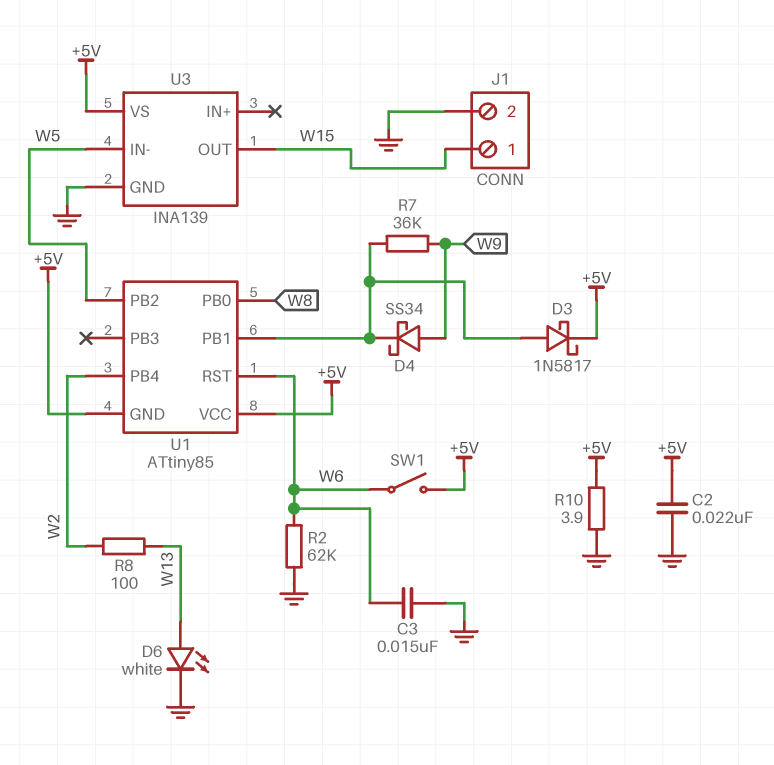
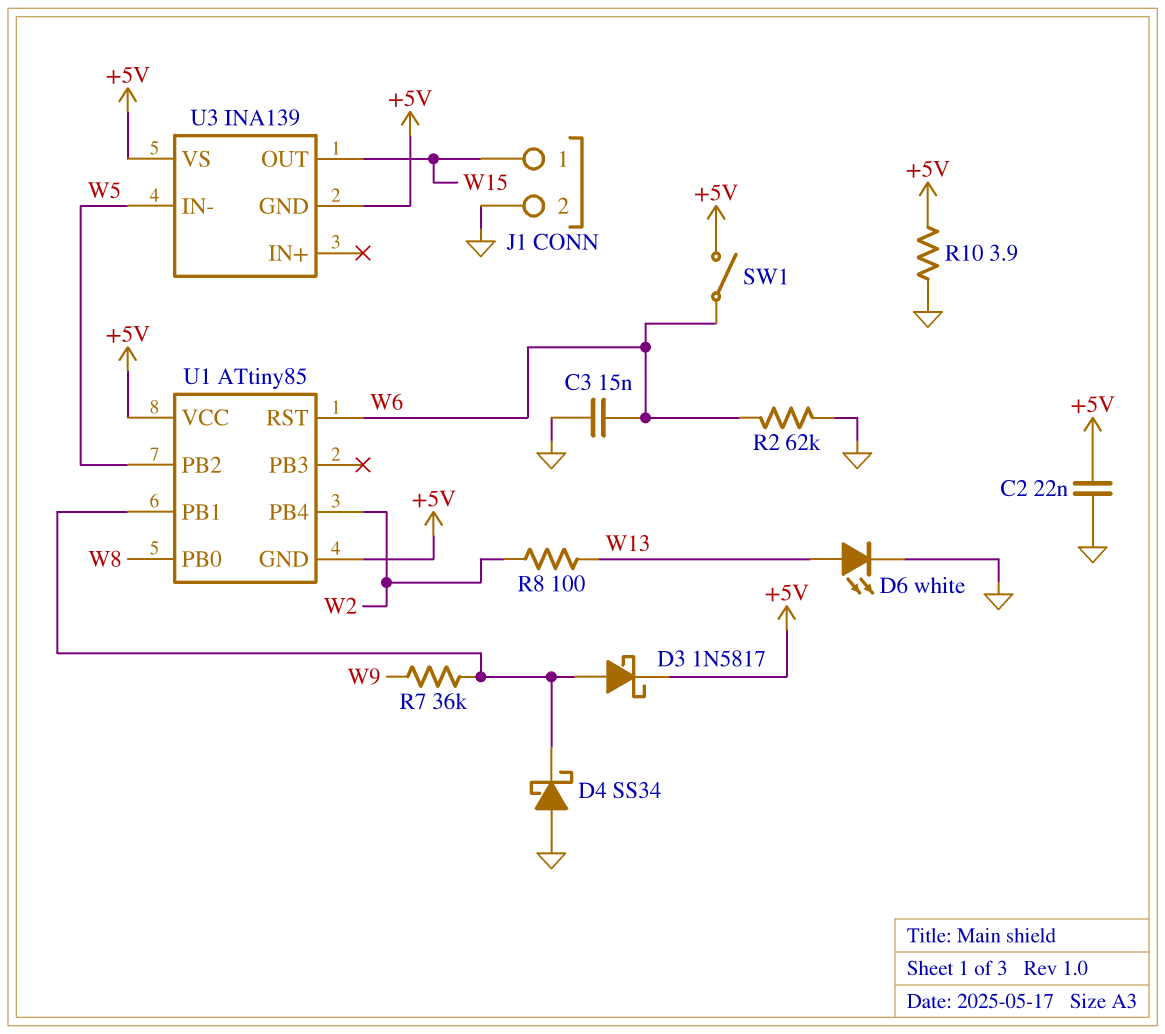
D4: schottky SS34 (A W9, K U1/PB1) -> schottky SS34 (A GND, K U1/PB1)
U3 pin GND: GND -> +5V

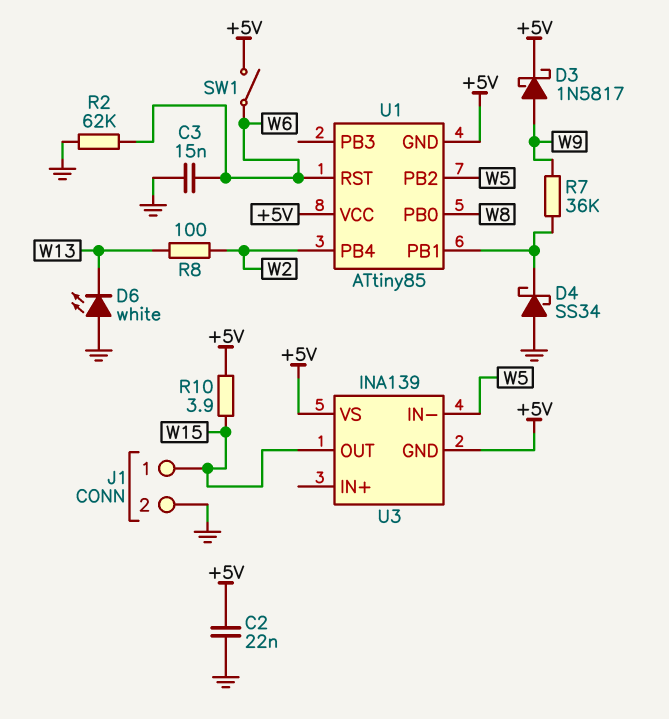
D3: schottky 1N5817 (A U1/PB1, K +5V) -> schottky 1N5817 (A W9, K +5V)
D6: LED white (A W13, K GND) -> LED white (A GND, K W13)
R10: 3.9 (+5V, GND) -> 3.9 (+5V, W15)

